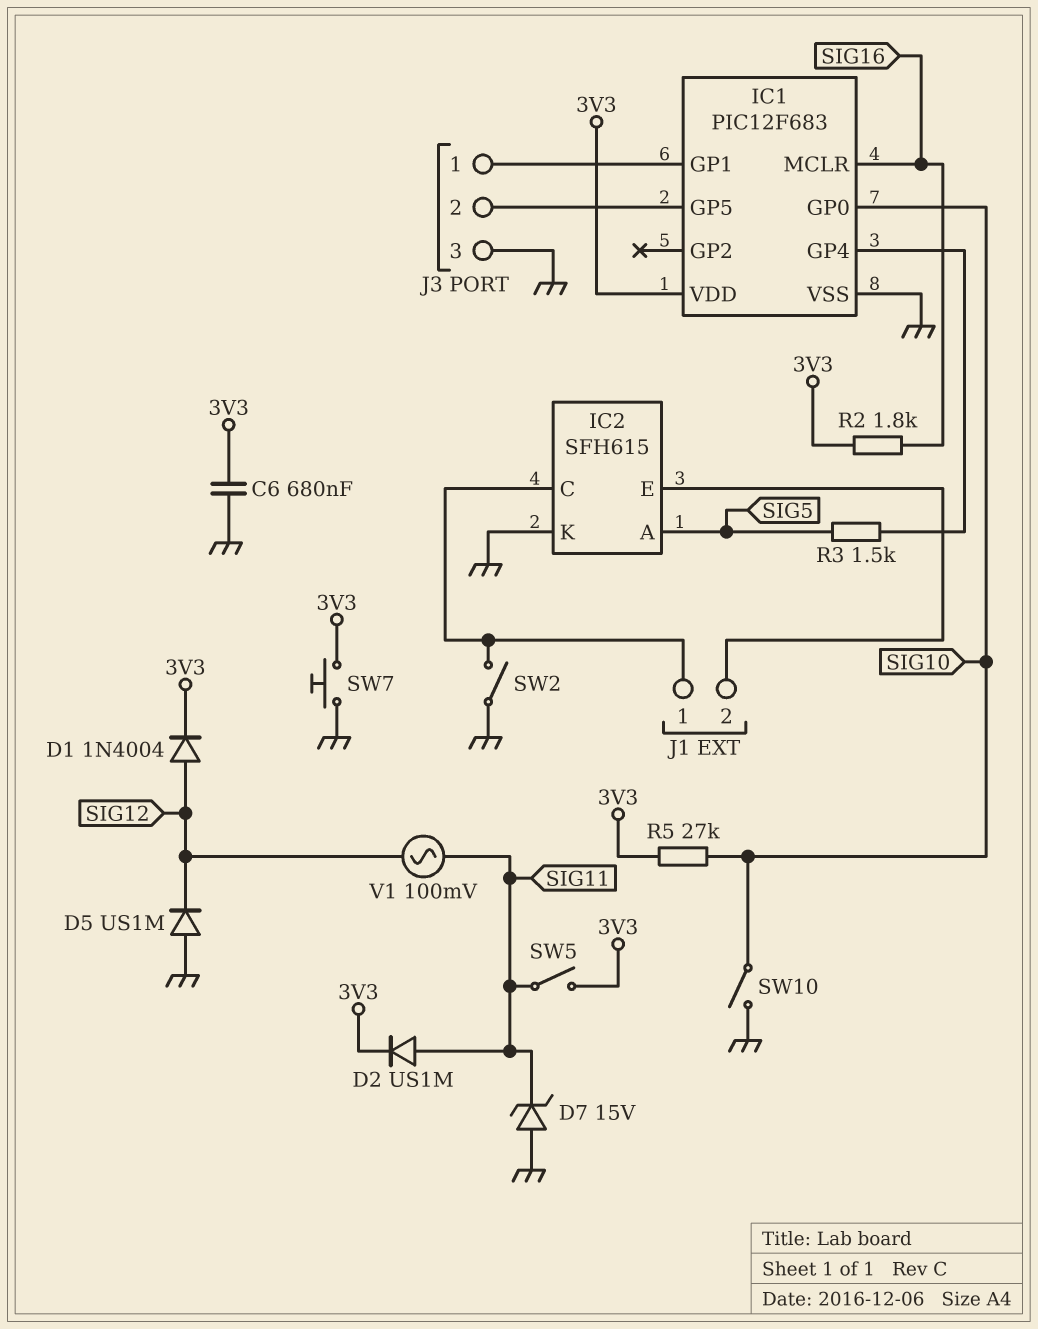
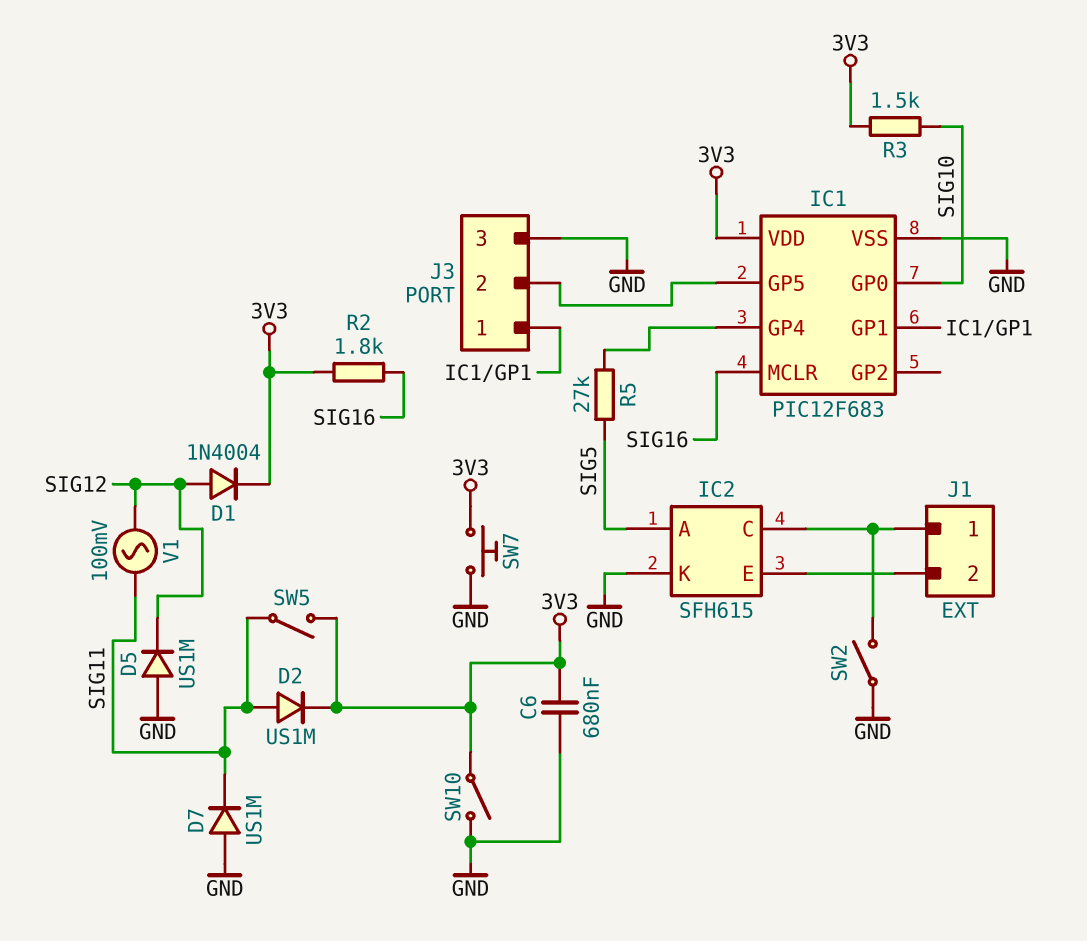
D7: zener 15V (A GND, K SIG11) -> diode US1M (A GND, K SIG11)
R3: 1.5k (IC1/GP4, SIG5) -> 1.5k (3V3, SIG10)
R5: 27k (3V3, SIG10) -> 27k (IC1/GP4, SIG5)
SW10: switch (GND, SIG10) -> switch (3V3, GND)

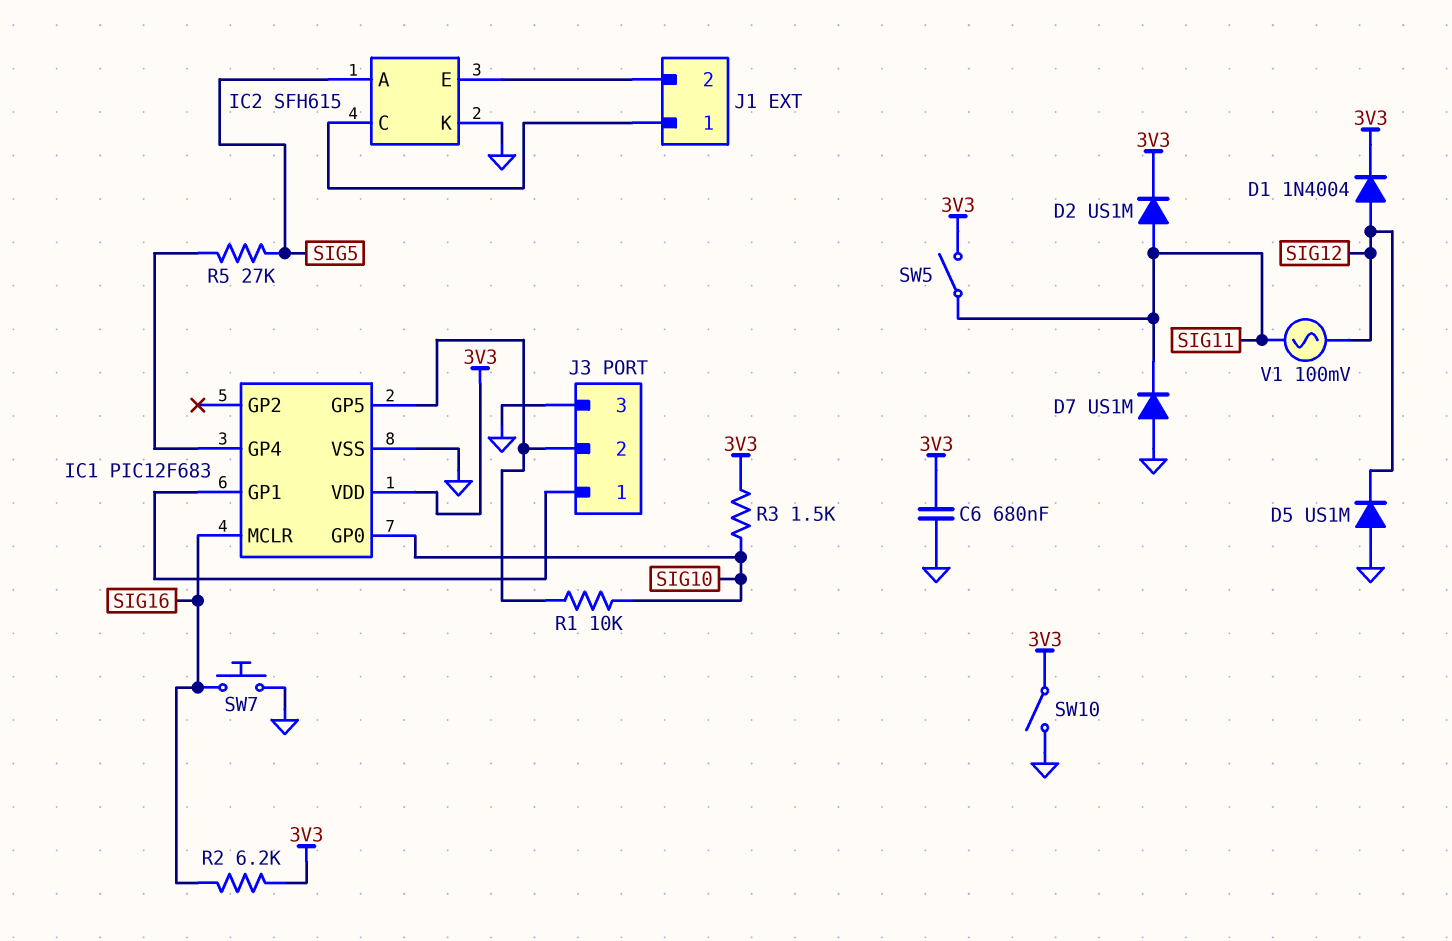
R1: none -> 10k (IC1/GP5, SIG10)
R2: 1.8k (3V3, SIG16) -> 6.2k (3V3, SIG16)
SW2: switch (GND, IC2/C) -> none
SW7: button (3V3, GND) -> button (GND, SIG16)

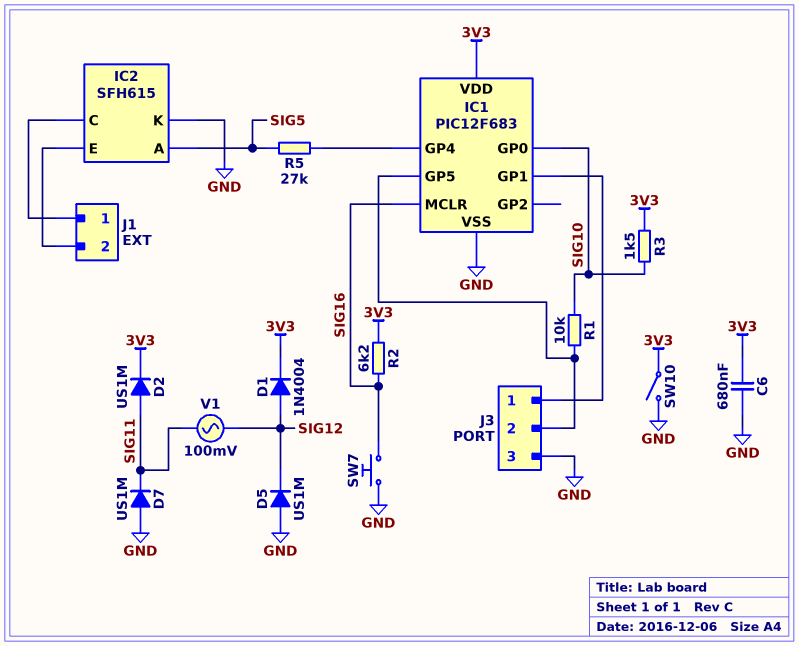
SW5: switch (3V3, SIG11) -> none

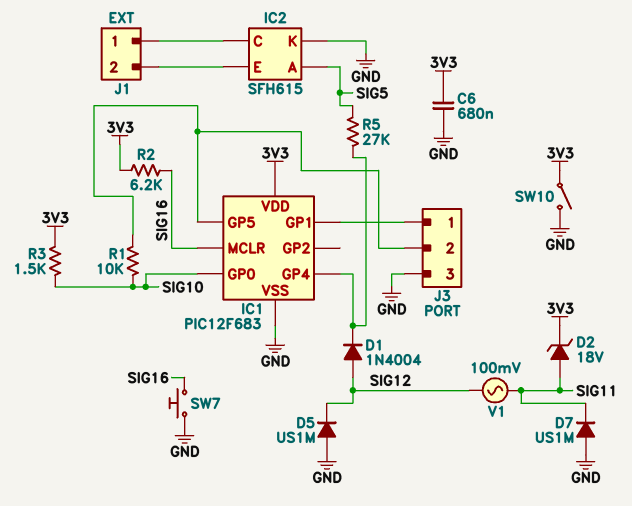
D1: diode 1N4004 (A SIG12, K 3V3) -> diode 1N4004 (A SIG12, K IC1/GP4)
D2: diode US1M (A SIG11, K 3V3) -> zener 18V (A SIG11, K 3V3)

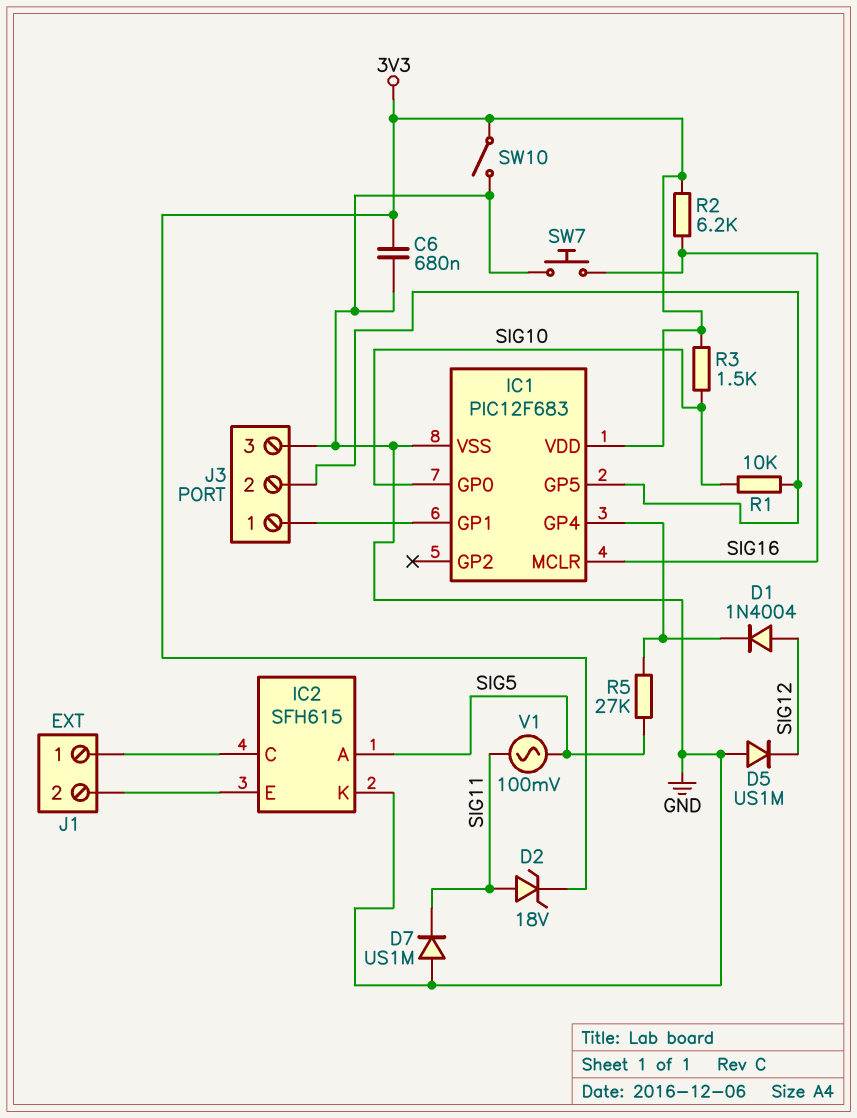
V1: AC 100mV (SIG11, SIG12) -> AC 100mV (SIG5, SIG11)

